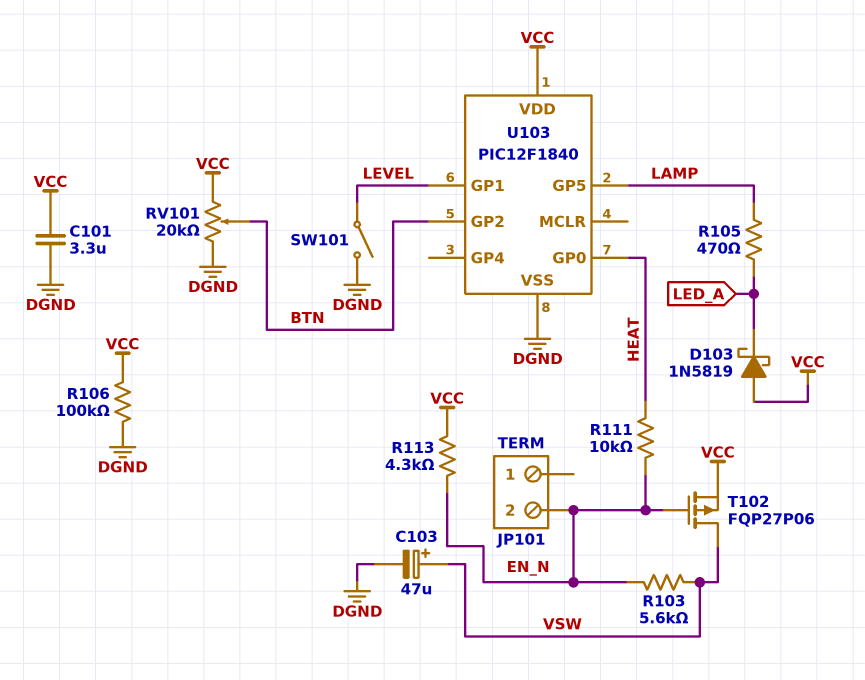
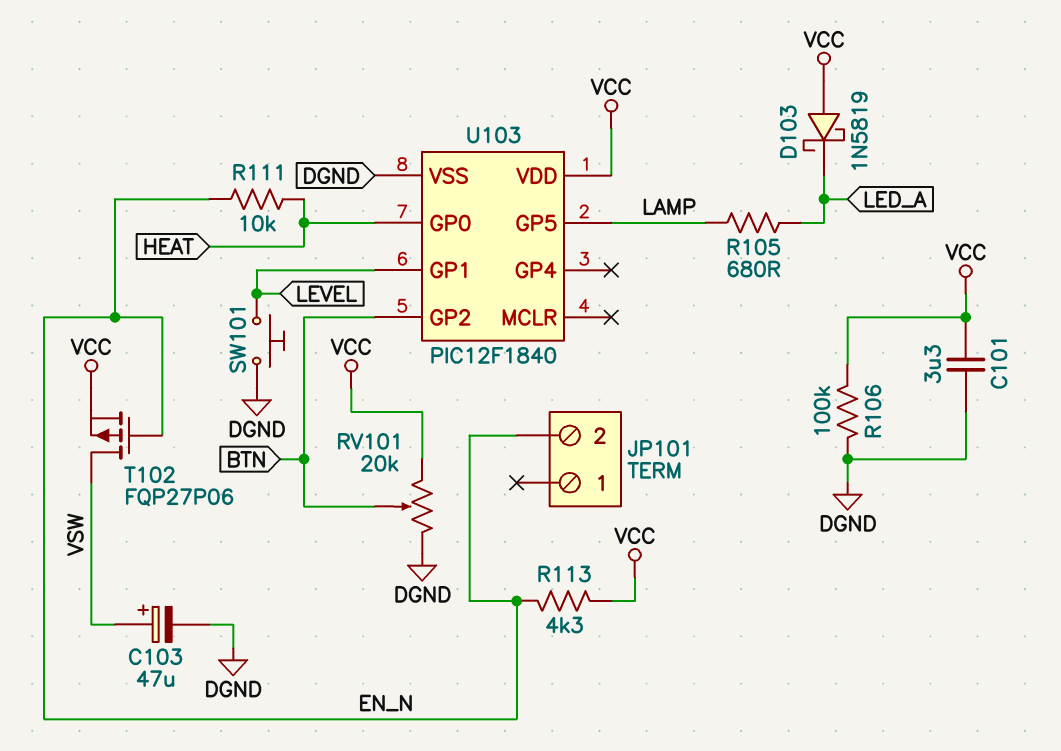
R103: 5.6k (EN_N, VSW) -> none
R105: 470 (LAMP, LED_A) -> 680 (LAMP, LED_A)
SW101: switch (DGND, LEVEL) -> button (DGND, LEVEL)

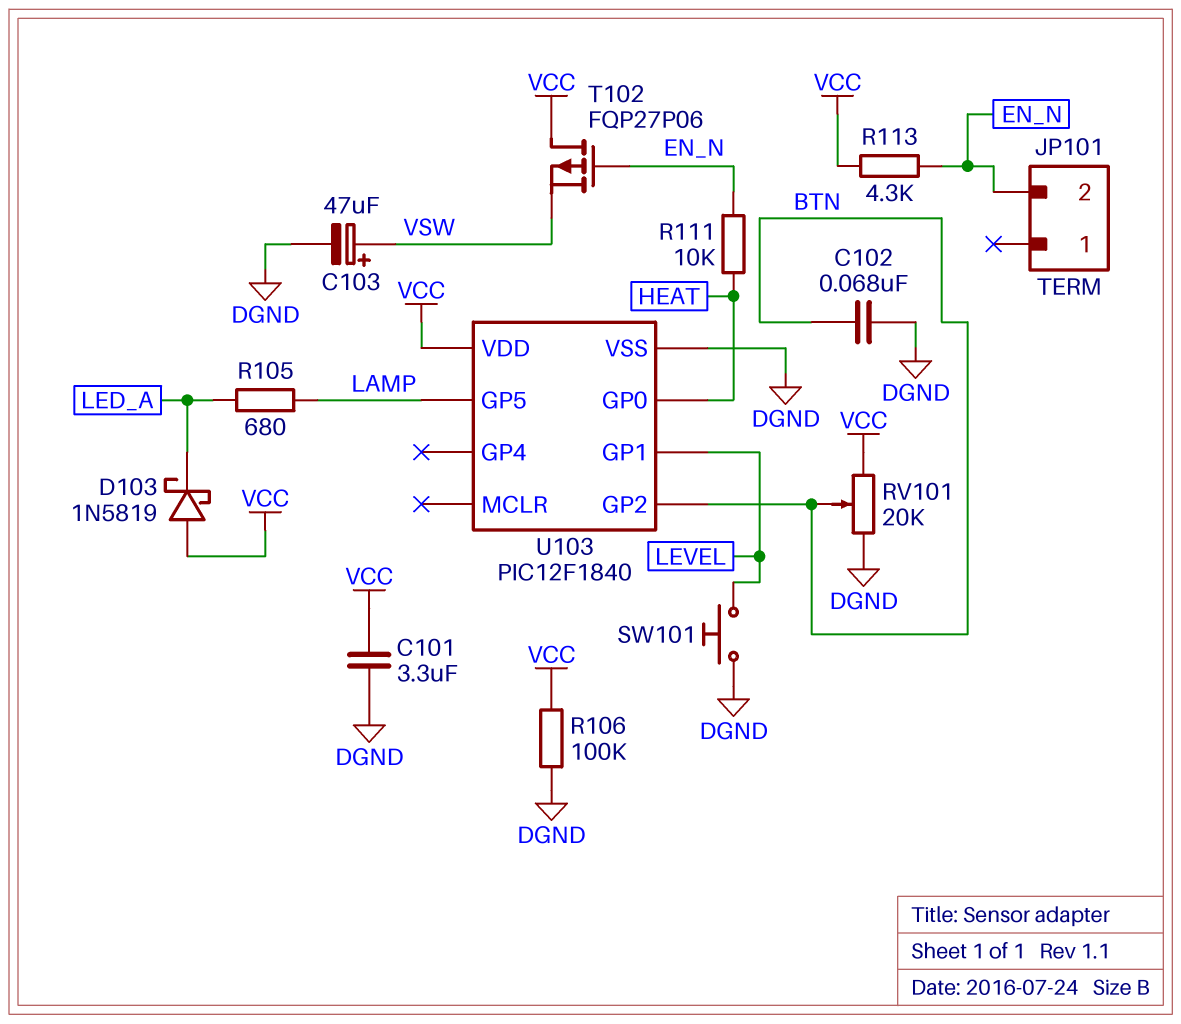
C102: none -> 68nF (BTN, DGND)
T102: PMOS FQP27P06 (G EN_N, D VSW, S VCC) -> PMOS FQP27P06 (G EN_N, D VCC, S VSW)

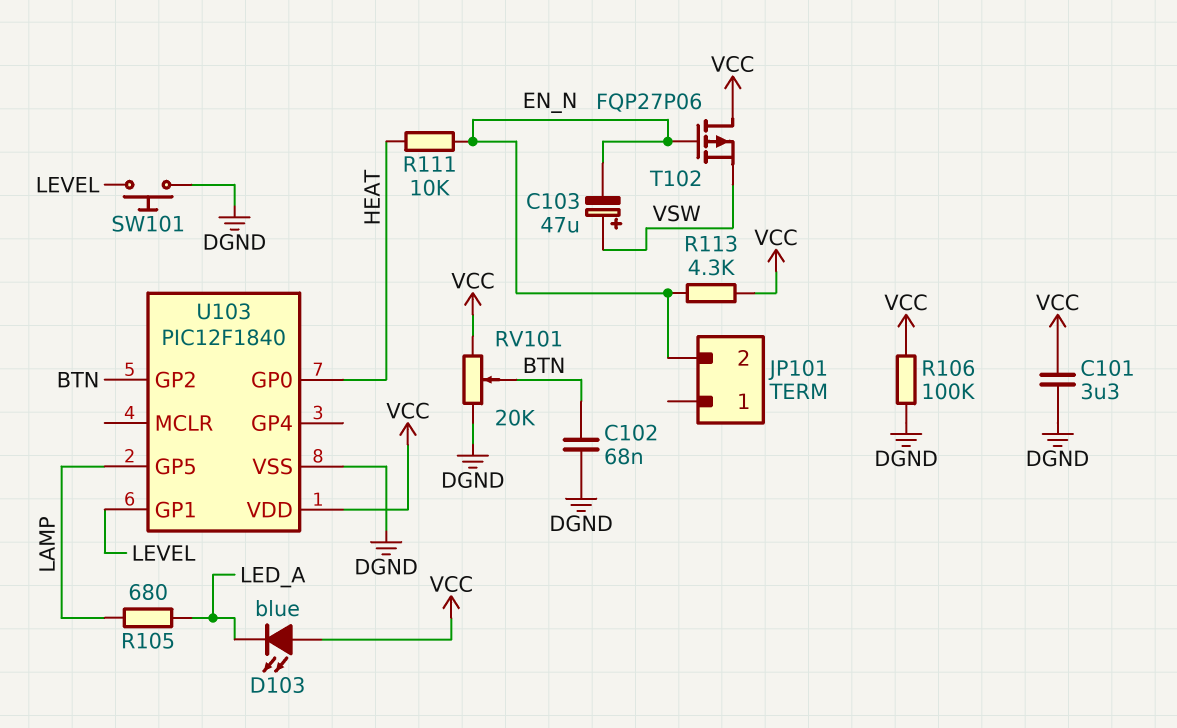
C103: 47uF (plus VSW, minus DGND) -> 47uF (plus VSW, minus EN_N)
D103: schottky 1N5819 (A VCC, K LED_A) -> LED blue (A VCC, K LED_A)

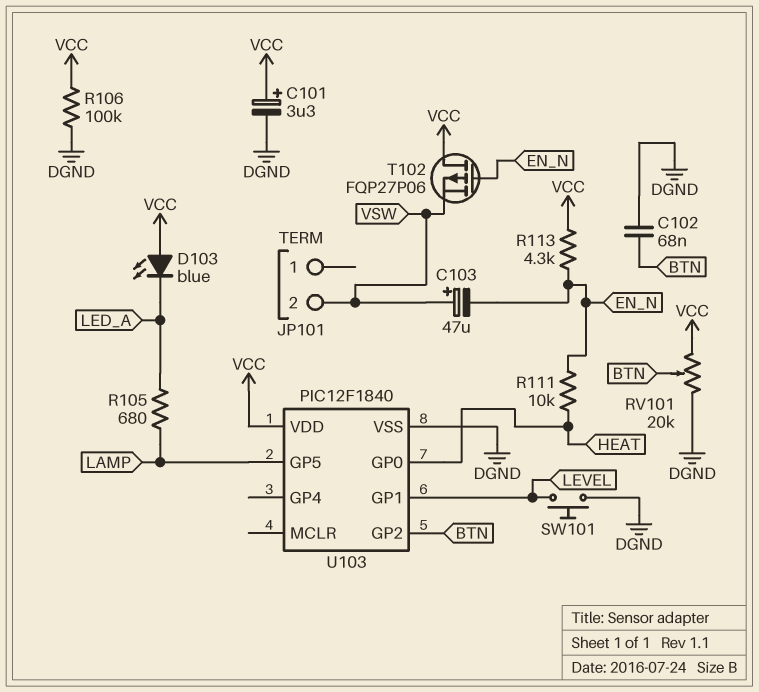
C101: 3.3uF (DGND, VCC) -> 3.3uF (plus VCC, minus DGND)
JP101 pin 2: EN_N -> VSW

